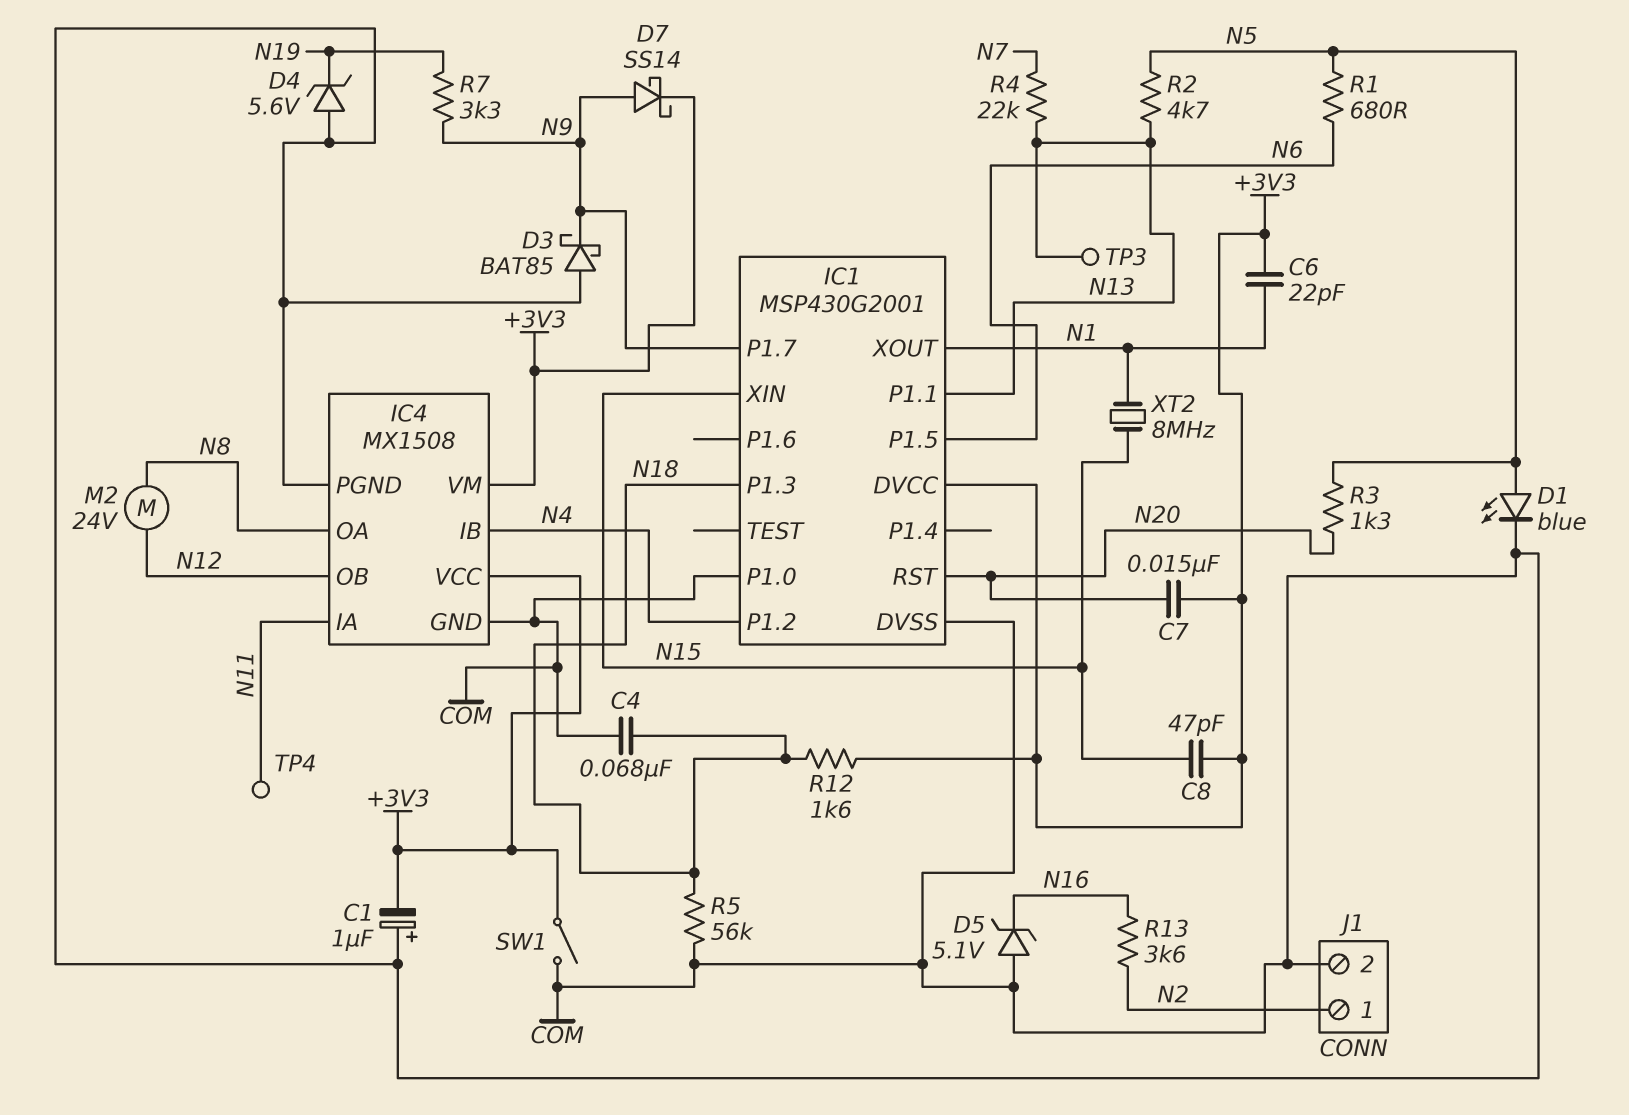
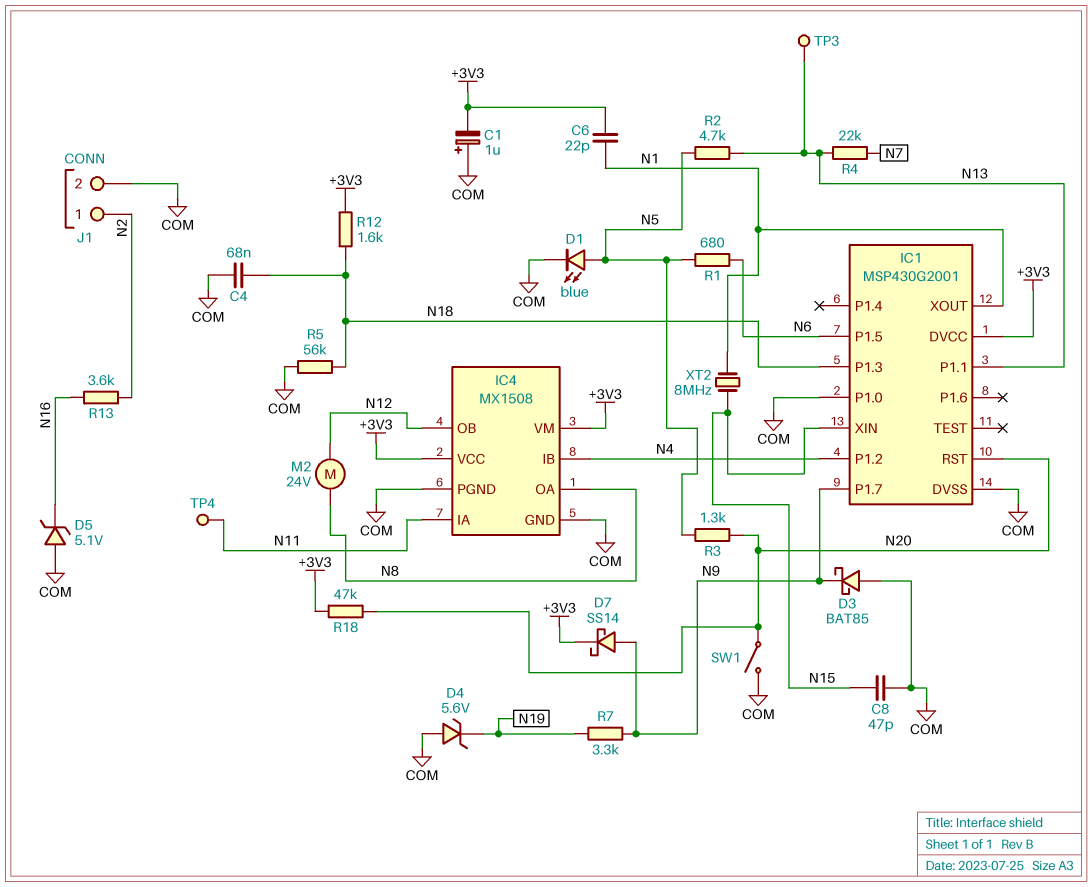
C7: 15nF (+3V3, N20) -> none
C8: 47pF (+3V3, N15) -> 47pF (COM, N15)
R18: none -> 47k (+3V3, N20)
SW1: switch (+3V3, COM) -> switch (COM, N20)

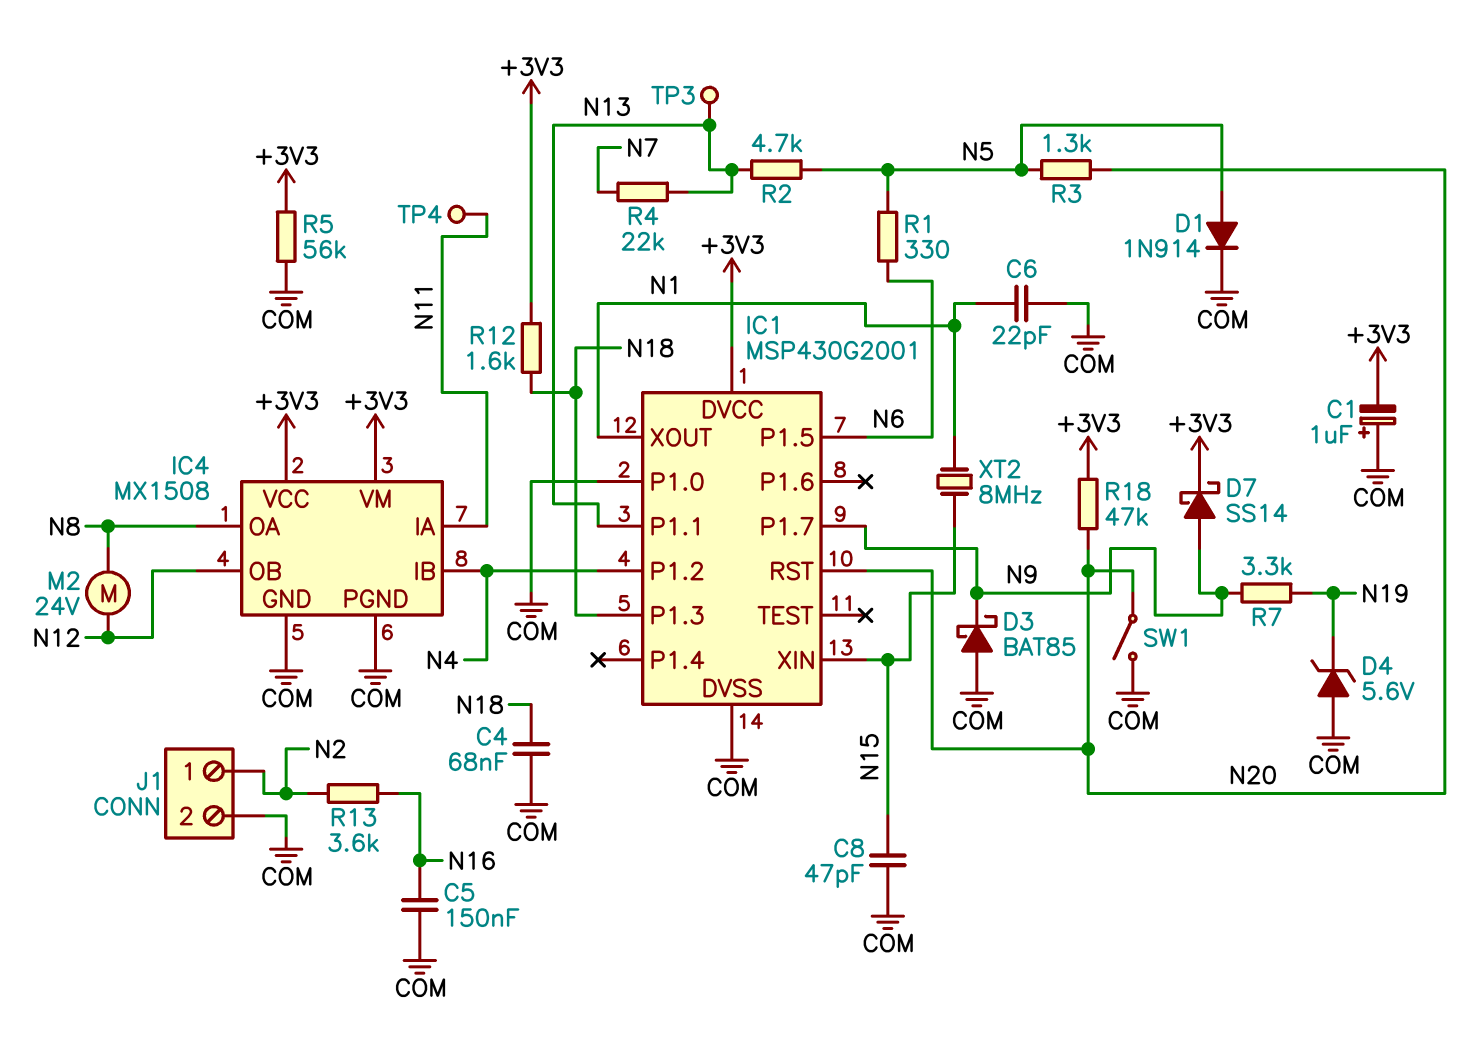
C5: none -> 150nF (COM, N16)
C6: 22pF (+3V3, N1) -> 22pF (COM, N1)
D1: LED blue (A N5, K COM) -> diode 1N914 (A N5, K COM)
D5: zener 5.1V (A COM, K N16) -> none
R1: 680 (N5, N6) -> 330 (N5, N6)
R5: 56k (COM, N18) -> 56k (+3V3, COM)

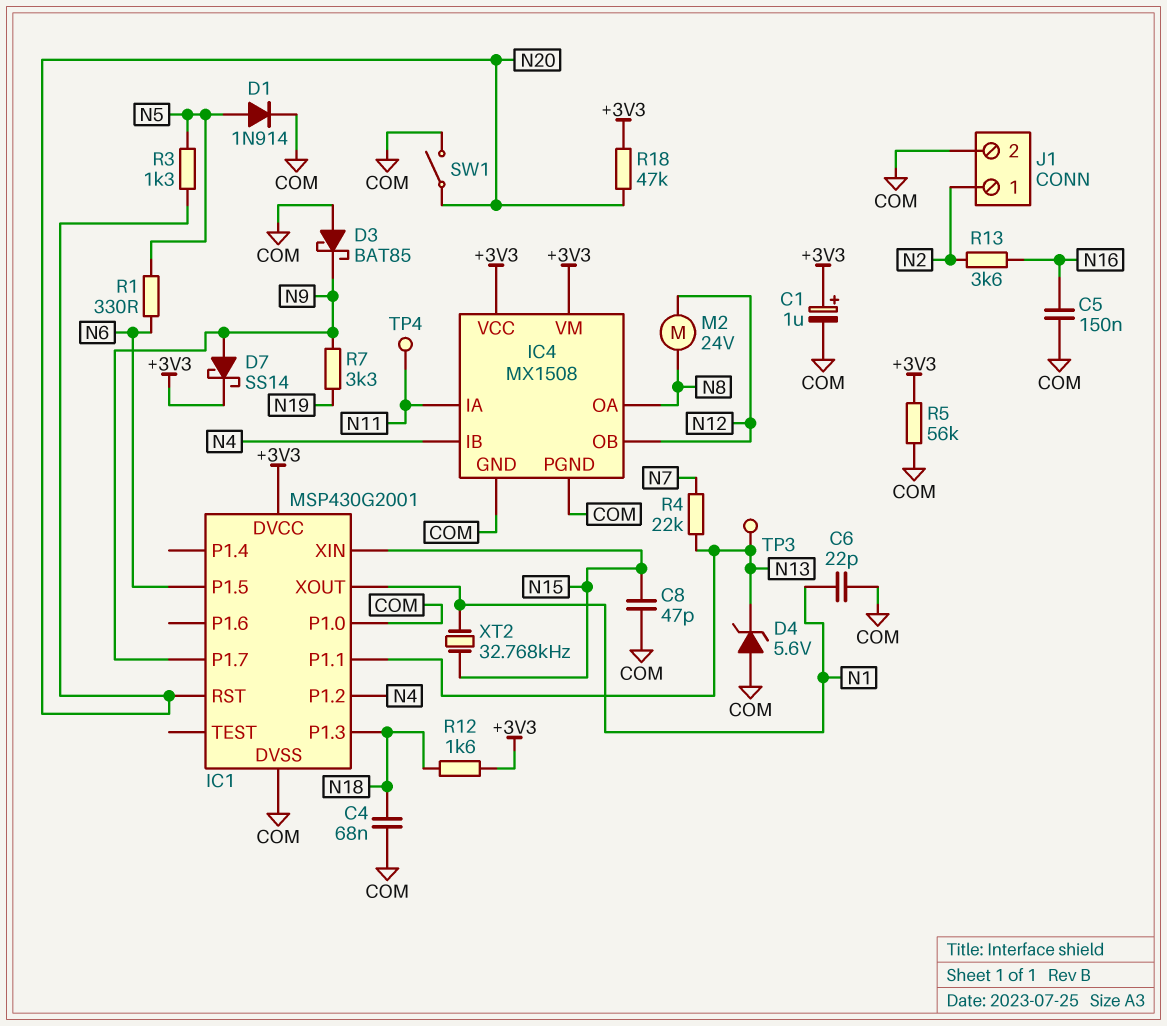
C1: 1uF (plus COM, minus +3V3) -> 1uF (plus +3V3, minus COM)
D4: zener 5.6V (A COM, K N19) -> zener 5.6V (A COM, K N13)
R2: 4.7k (N5, N13) -> none
XT2: 8MHz (N1, N15) -> 32.768kHz (N1, N15)

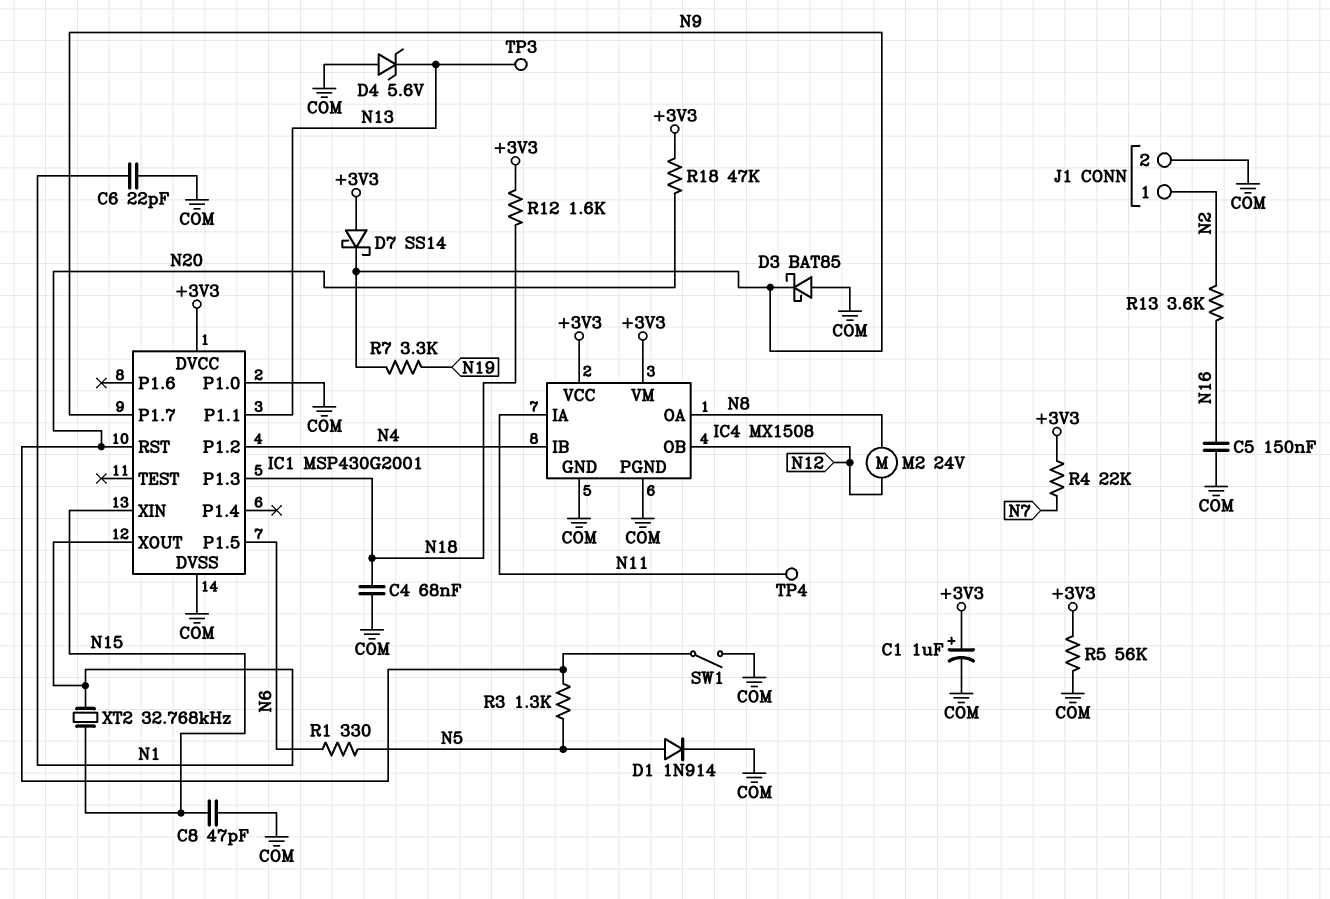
D7: schottky SS14 (A N9, K +3V3) -> schottky SS14 (A +3V3, K N9)
R4: 22k (N7, N13) -> 22k (+3V3, N7)

